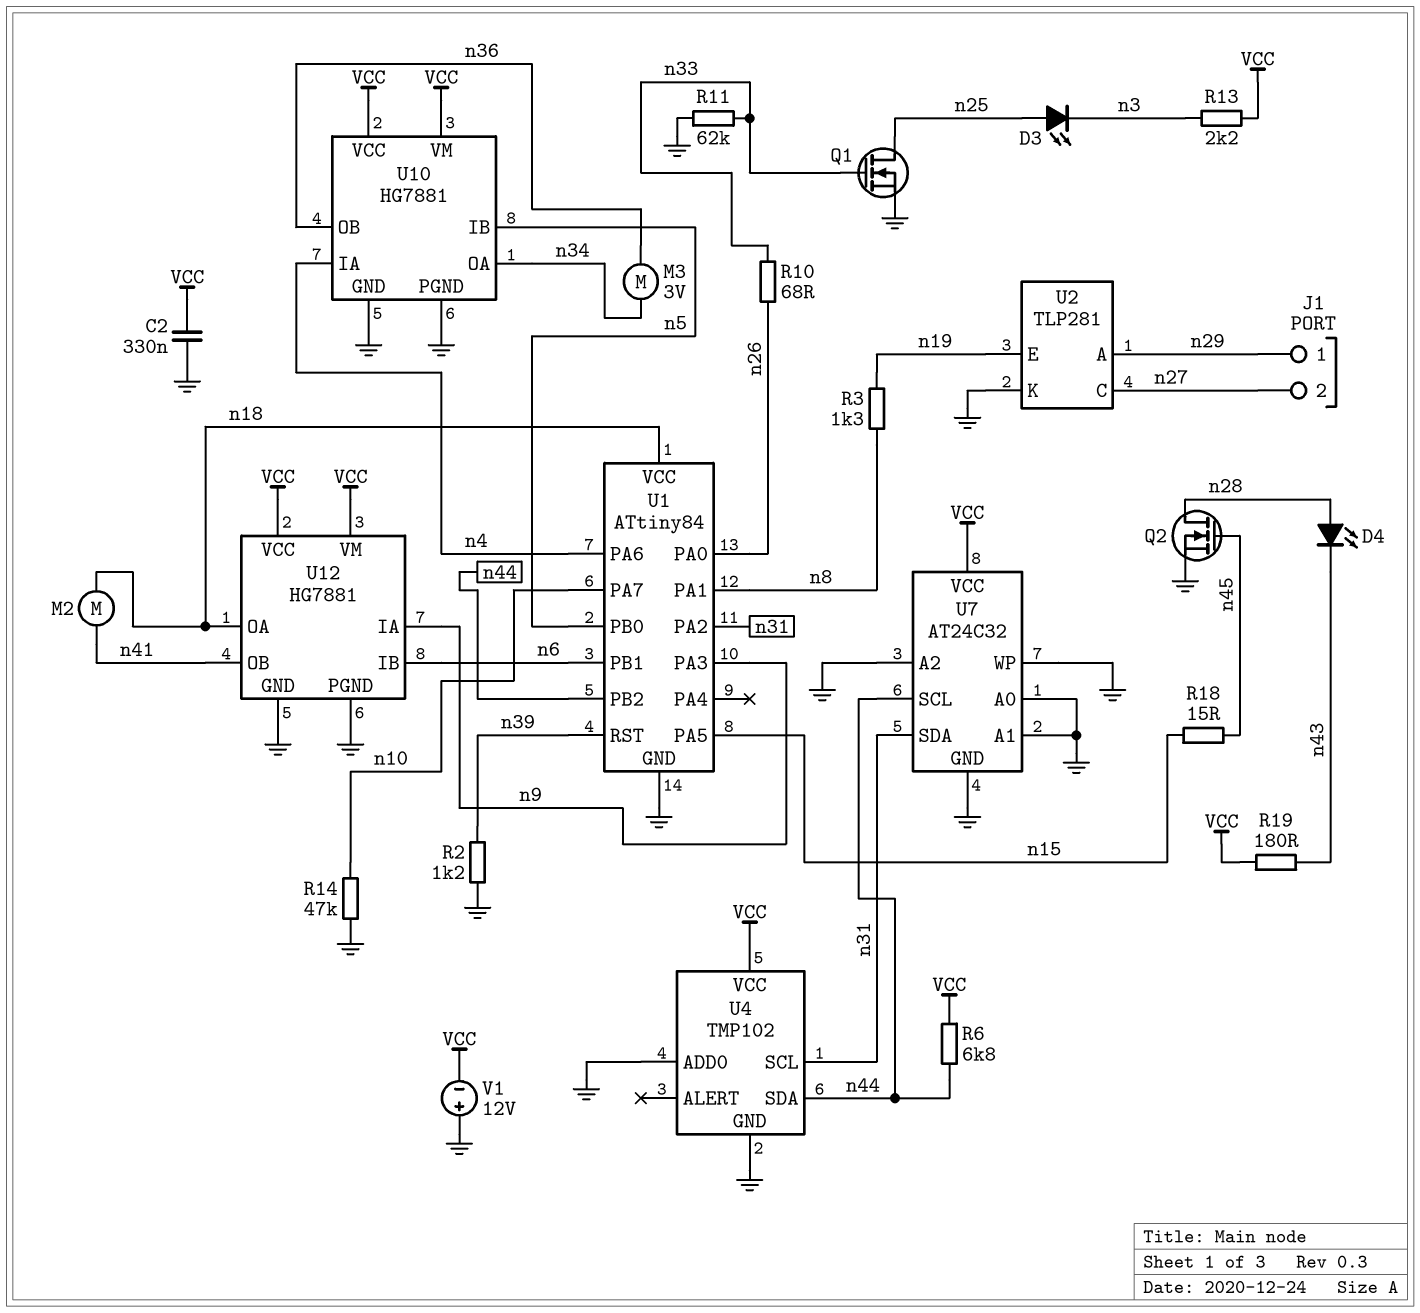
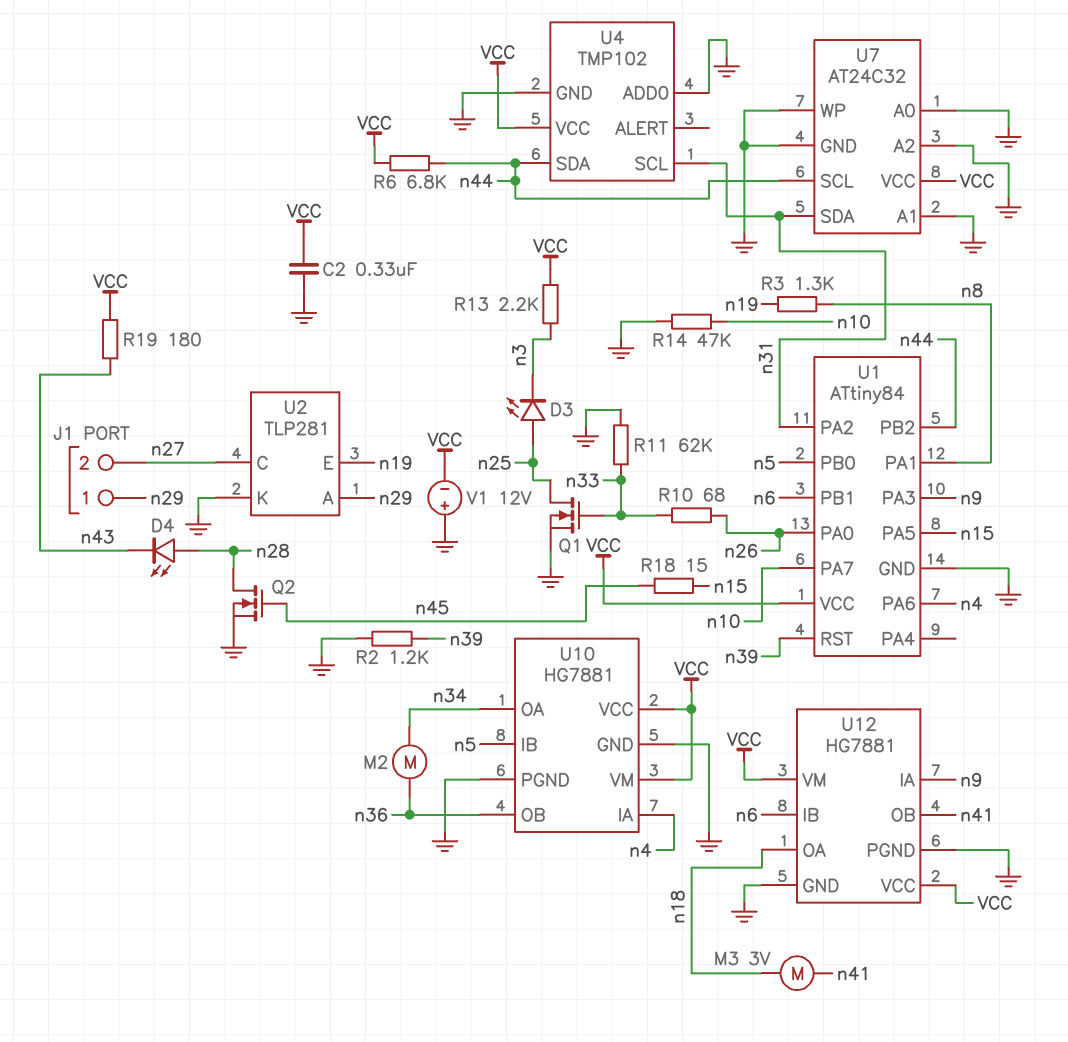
M2: motor (n18, n41) -> motor (n34, n36)
M3: motor 3V (n34, n36) -> motor 3V (n18, n41)
U1 pin VCC: n18 -> VCC

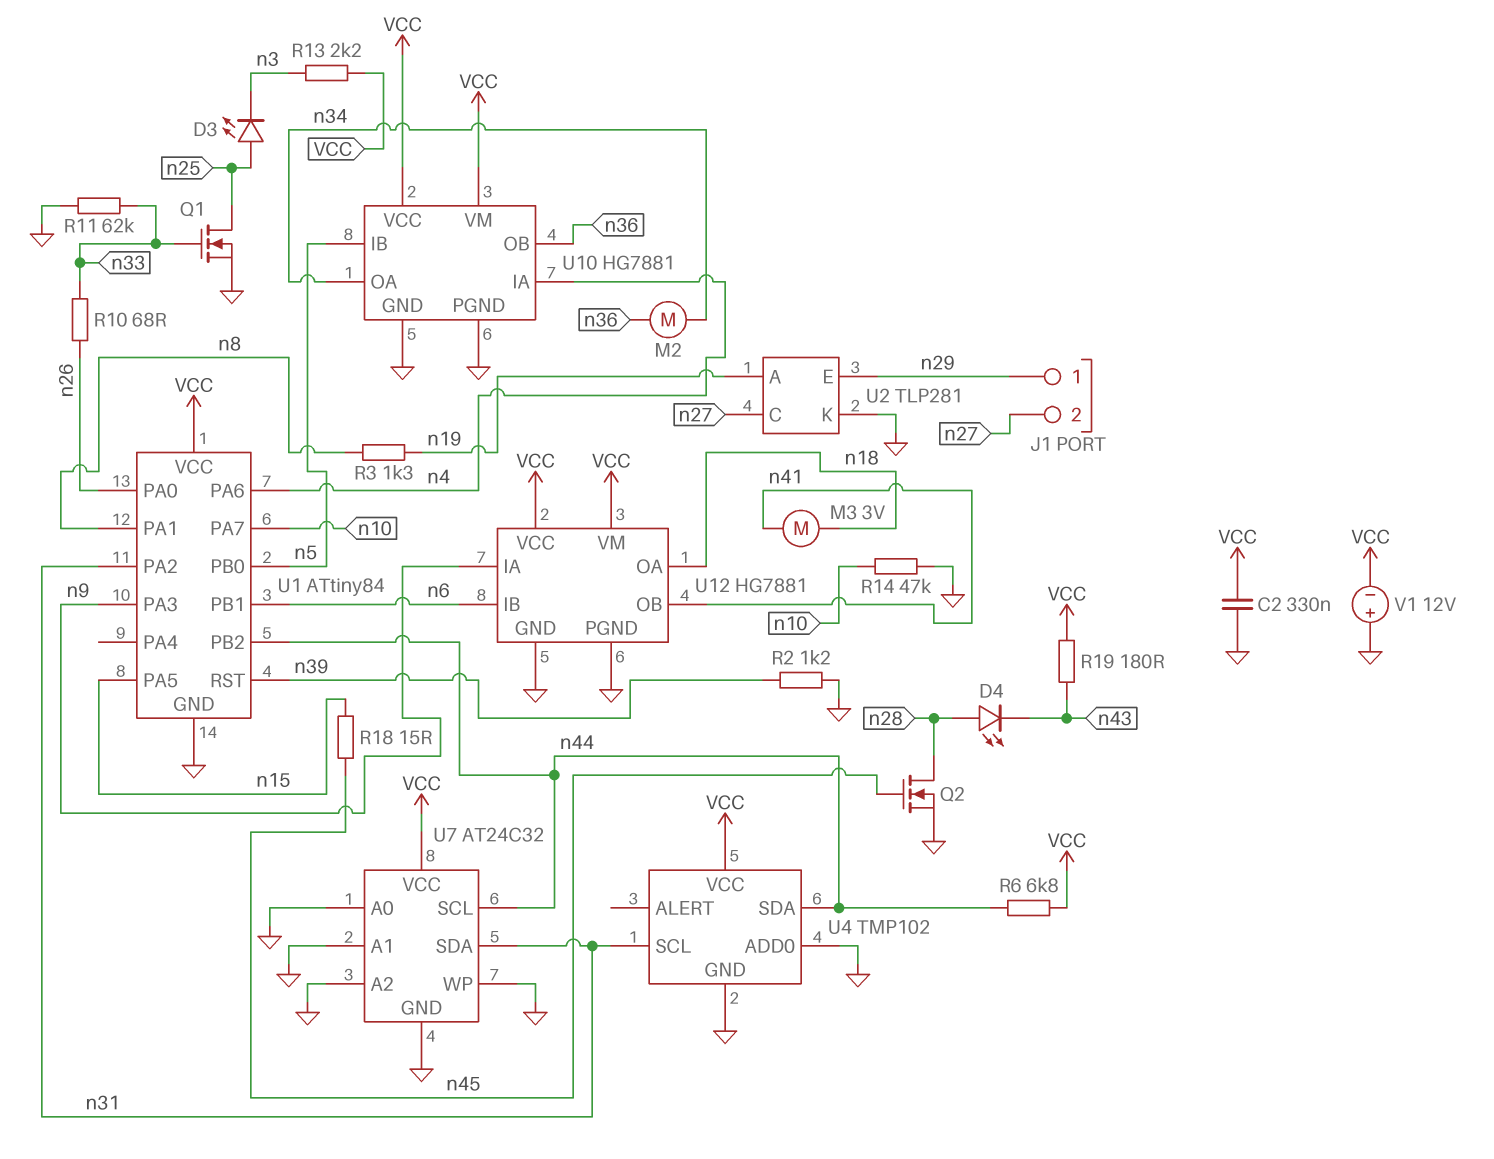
U2 pin A: n29 -> n19
U2 pin E: n19 -> n29

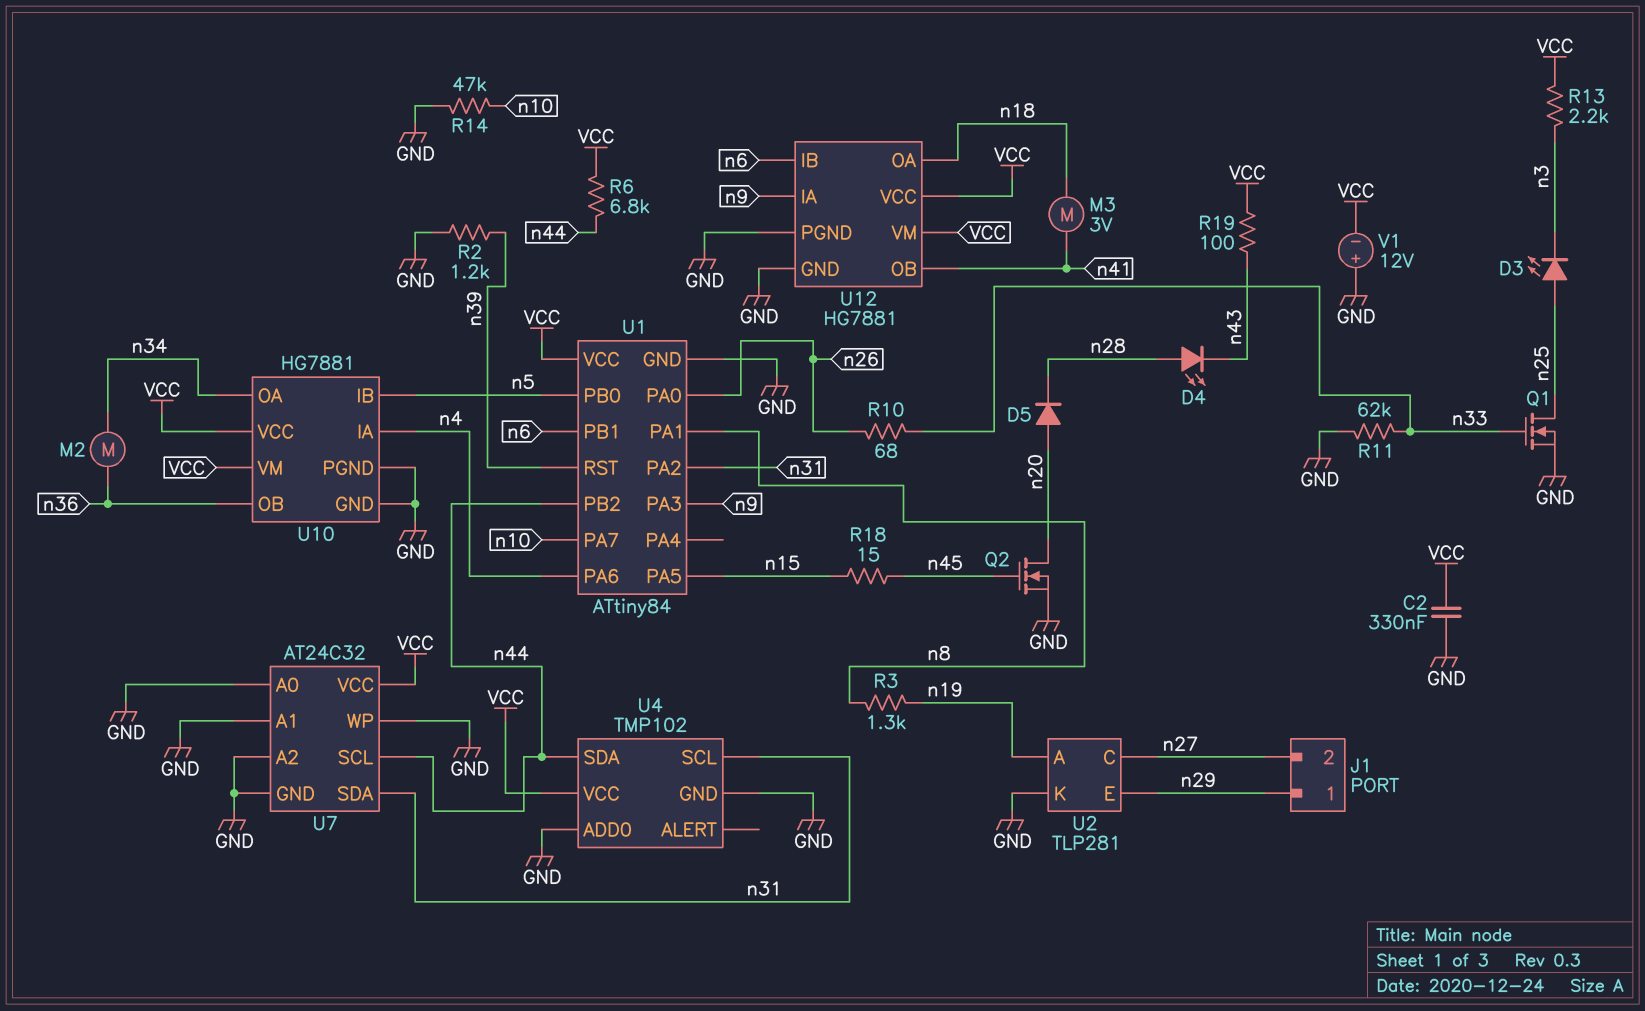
D5: none -> diode (A n20, K n28)
Q2: NMOS (G n45, D n28, S GND) -> NMOS (G n45, D n20, S GND)
R19: 180 (VCC, n43) -> 100 (VCC, n43)

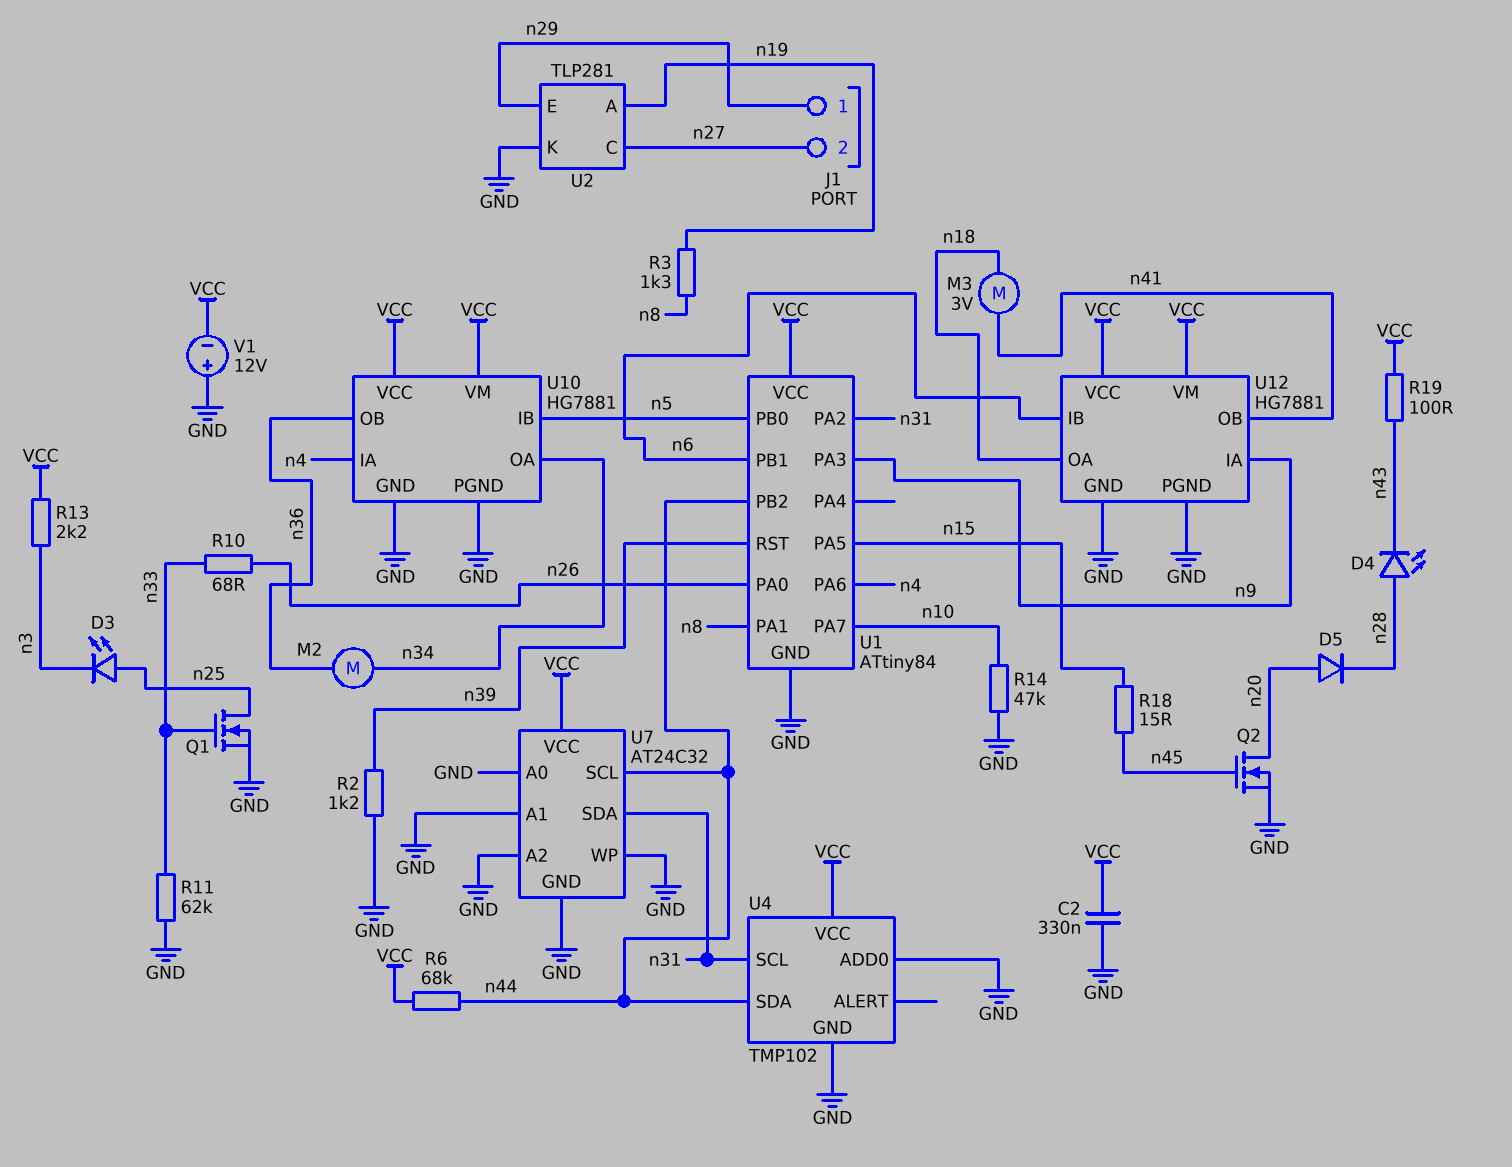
R6: 6.8k (VCC, n44) -> 68k (VCC, n44)

